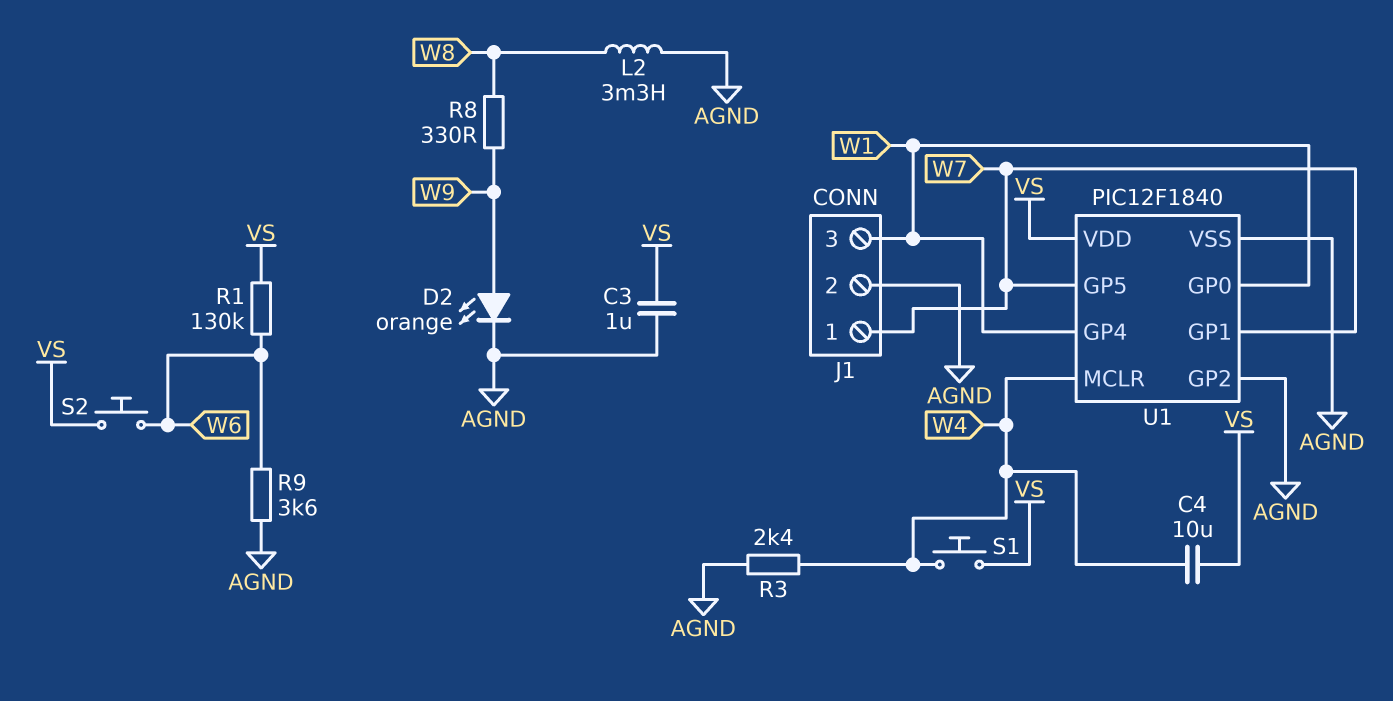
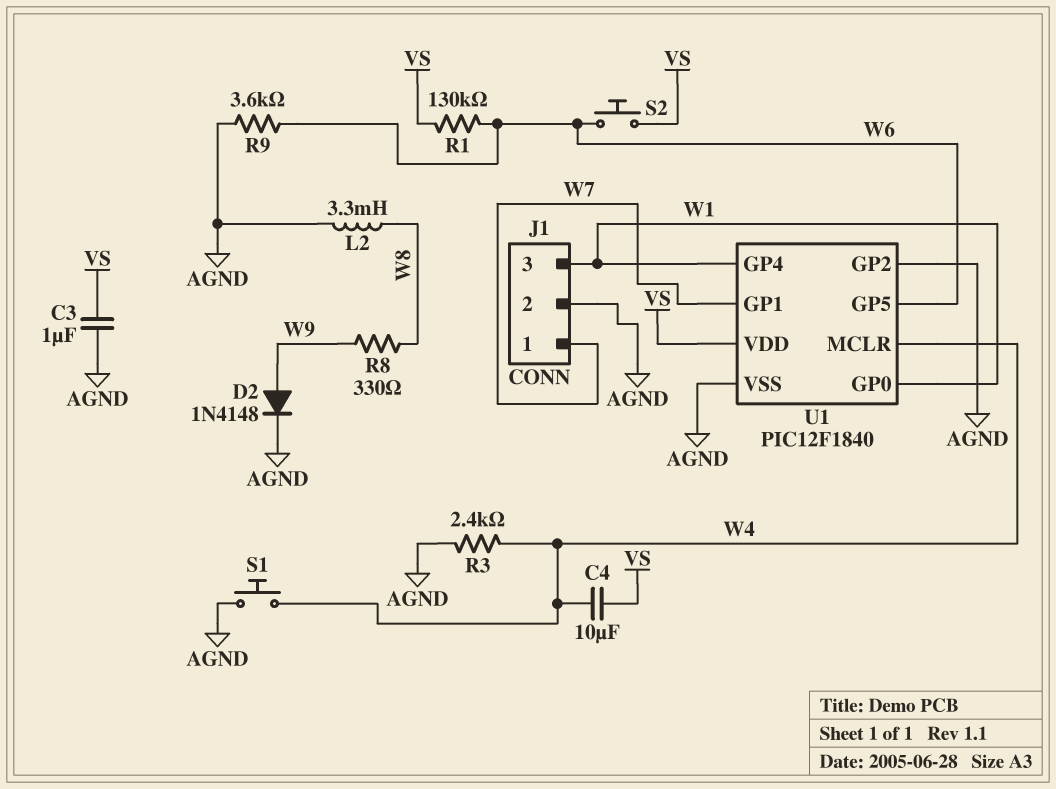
D2: LED orange (A W9, K AGND) -> diode 1N4148 (A W9, K AGND)
S1: button (VS, W4) -> button (AGND, W4)
U1 pin GP5: W7 -> W6

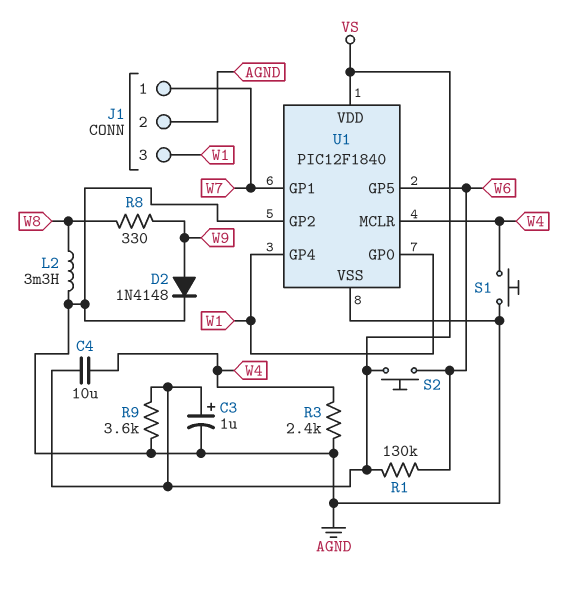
C3: 1uF (AGND, VS) -> 1uF (plus VS, minus AGND)
R9: 3.6k (AGND, W6) -> 3.6k (AGND, VS)

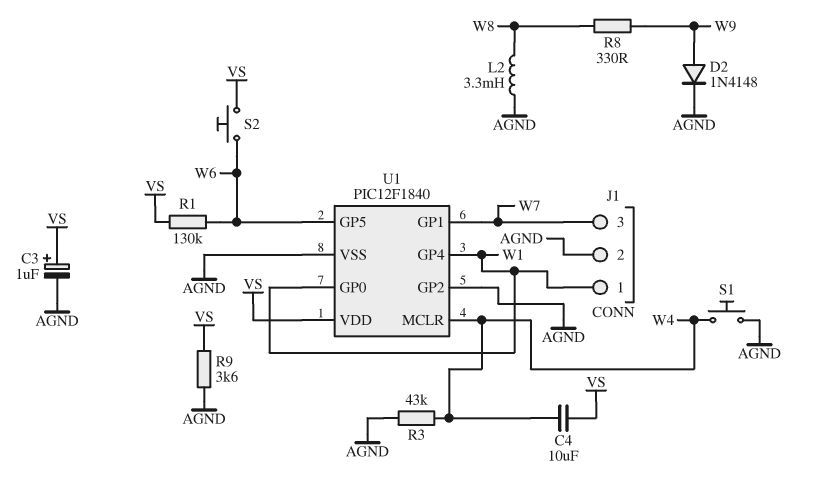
J1 pin 1: W7 -> W1
J1 pin 3: W1 -> W7
R3: 2.4k (AGND, W4) -> 43k (AGND, W4)

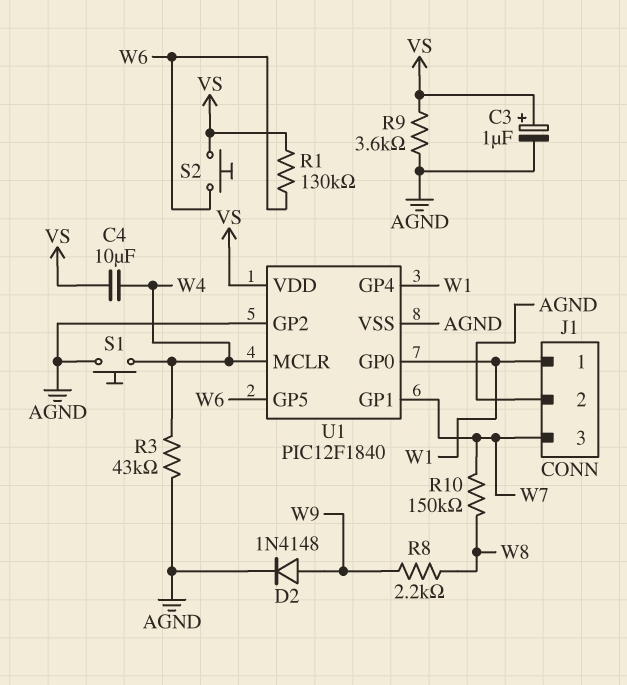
L2: 3.3mH (AGND, W8) -> none
R8: 330 (W8, W9) -> 2.2k (W8, W9)
R10: none -> 150k (W7, W8)

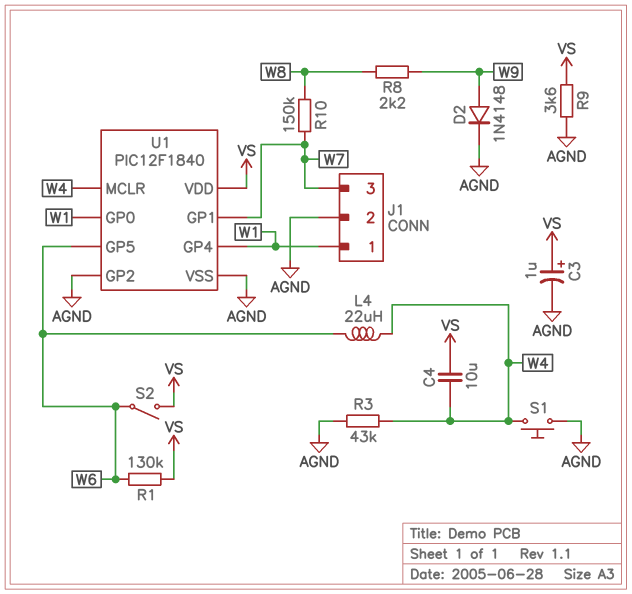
L4: none -> 22uH (W4, W6)
S2: button (VS, W6) -> switch (VS, W6)

